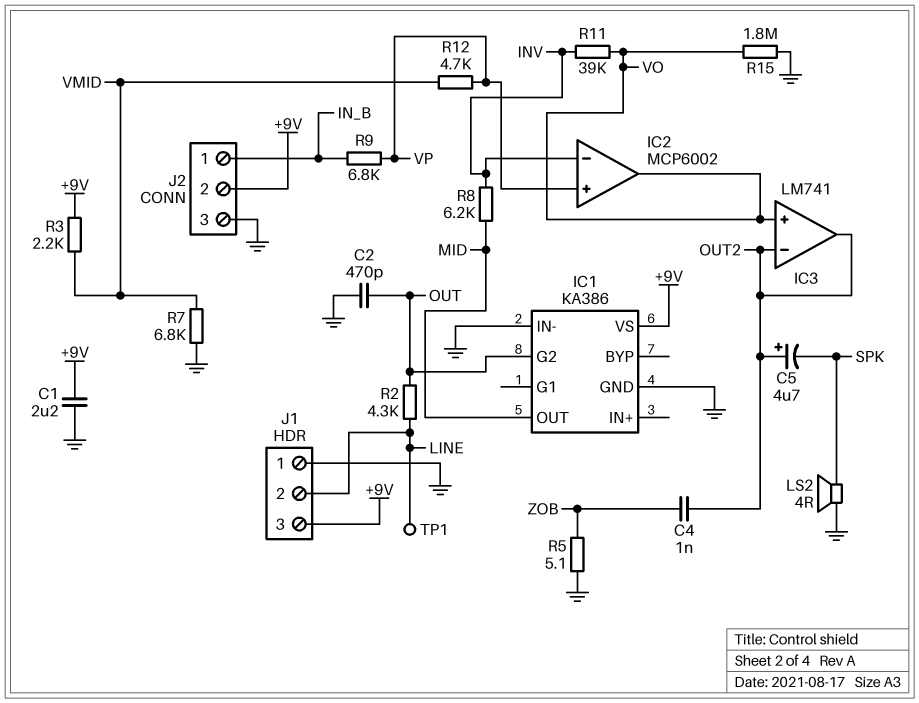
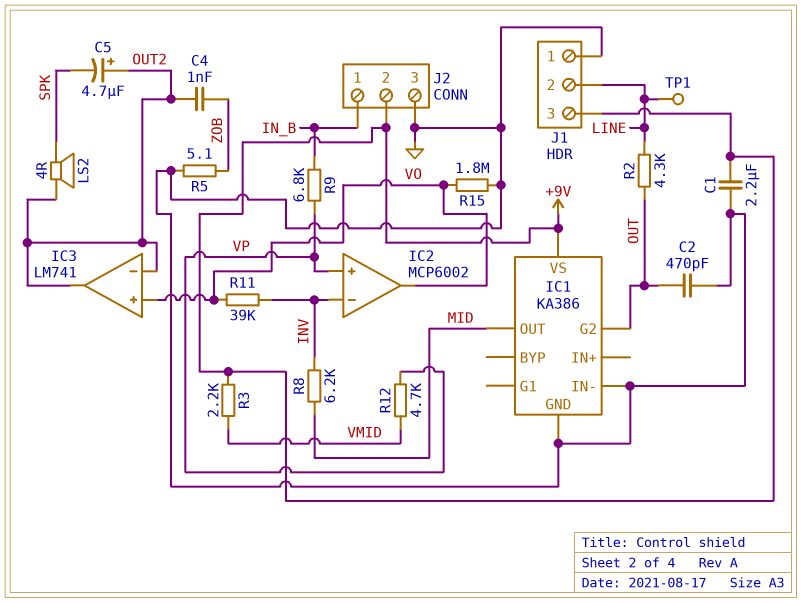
LS2: speaker 4R (GND, SPK) -> speaker 4R (OUT2, SPK)
R7: 6.8k (GND, VMID) -> none

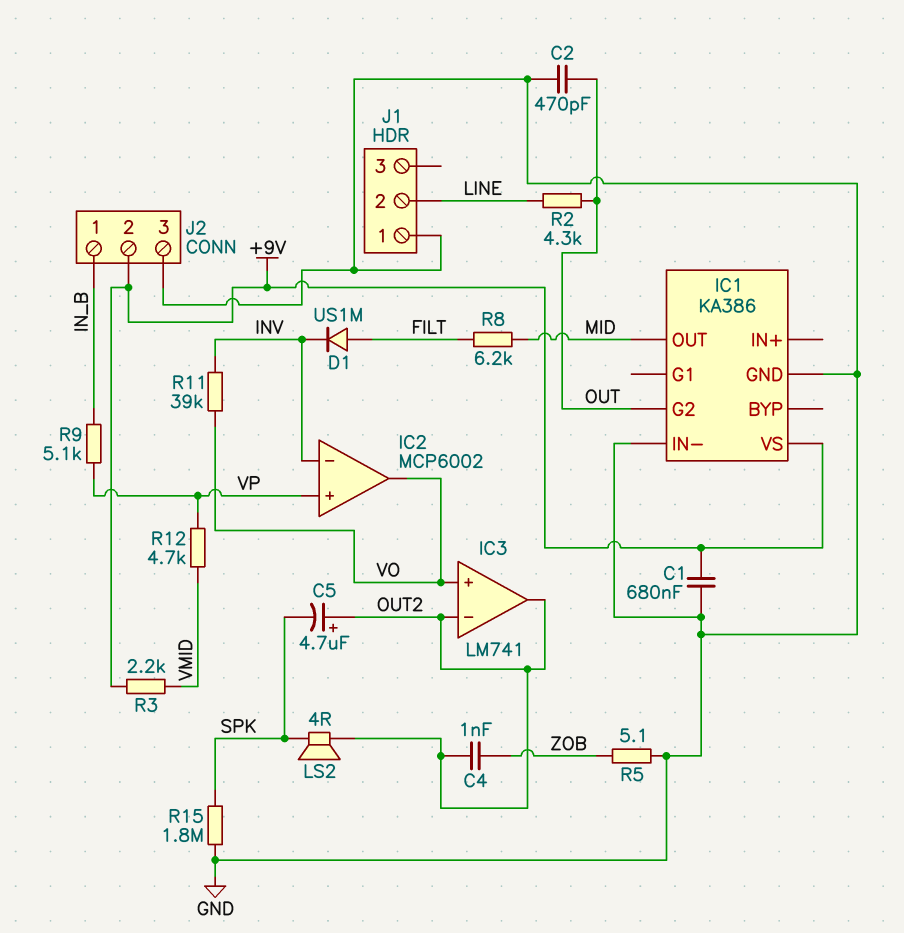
C1: 2.2uF (+9V, GND) -> 680nF (+9V, GND)
D1: none -> diode US1M (A FILT, K INV)
J1 pin 3: +9V -> none
R8: 6.2k (INV, MID) -> 6.2k (FILT, MID)
R9: 6.8k (IN_B, VP) -> 5.1k (IN_B, VP)
R15: 1.8M (GND, VO) -> 1.8M (GND, SPK)
TP1: test point (LINE) -> none

